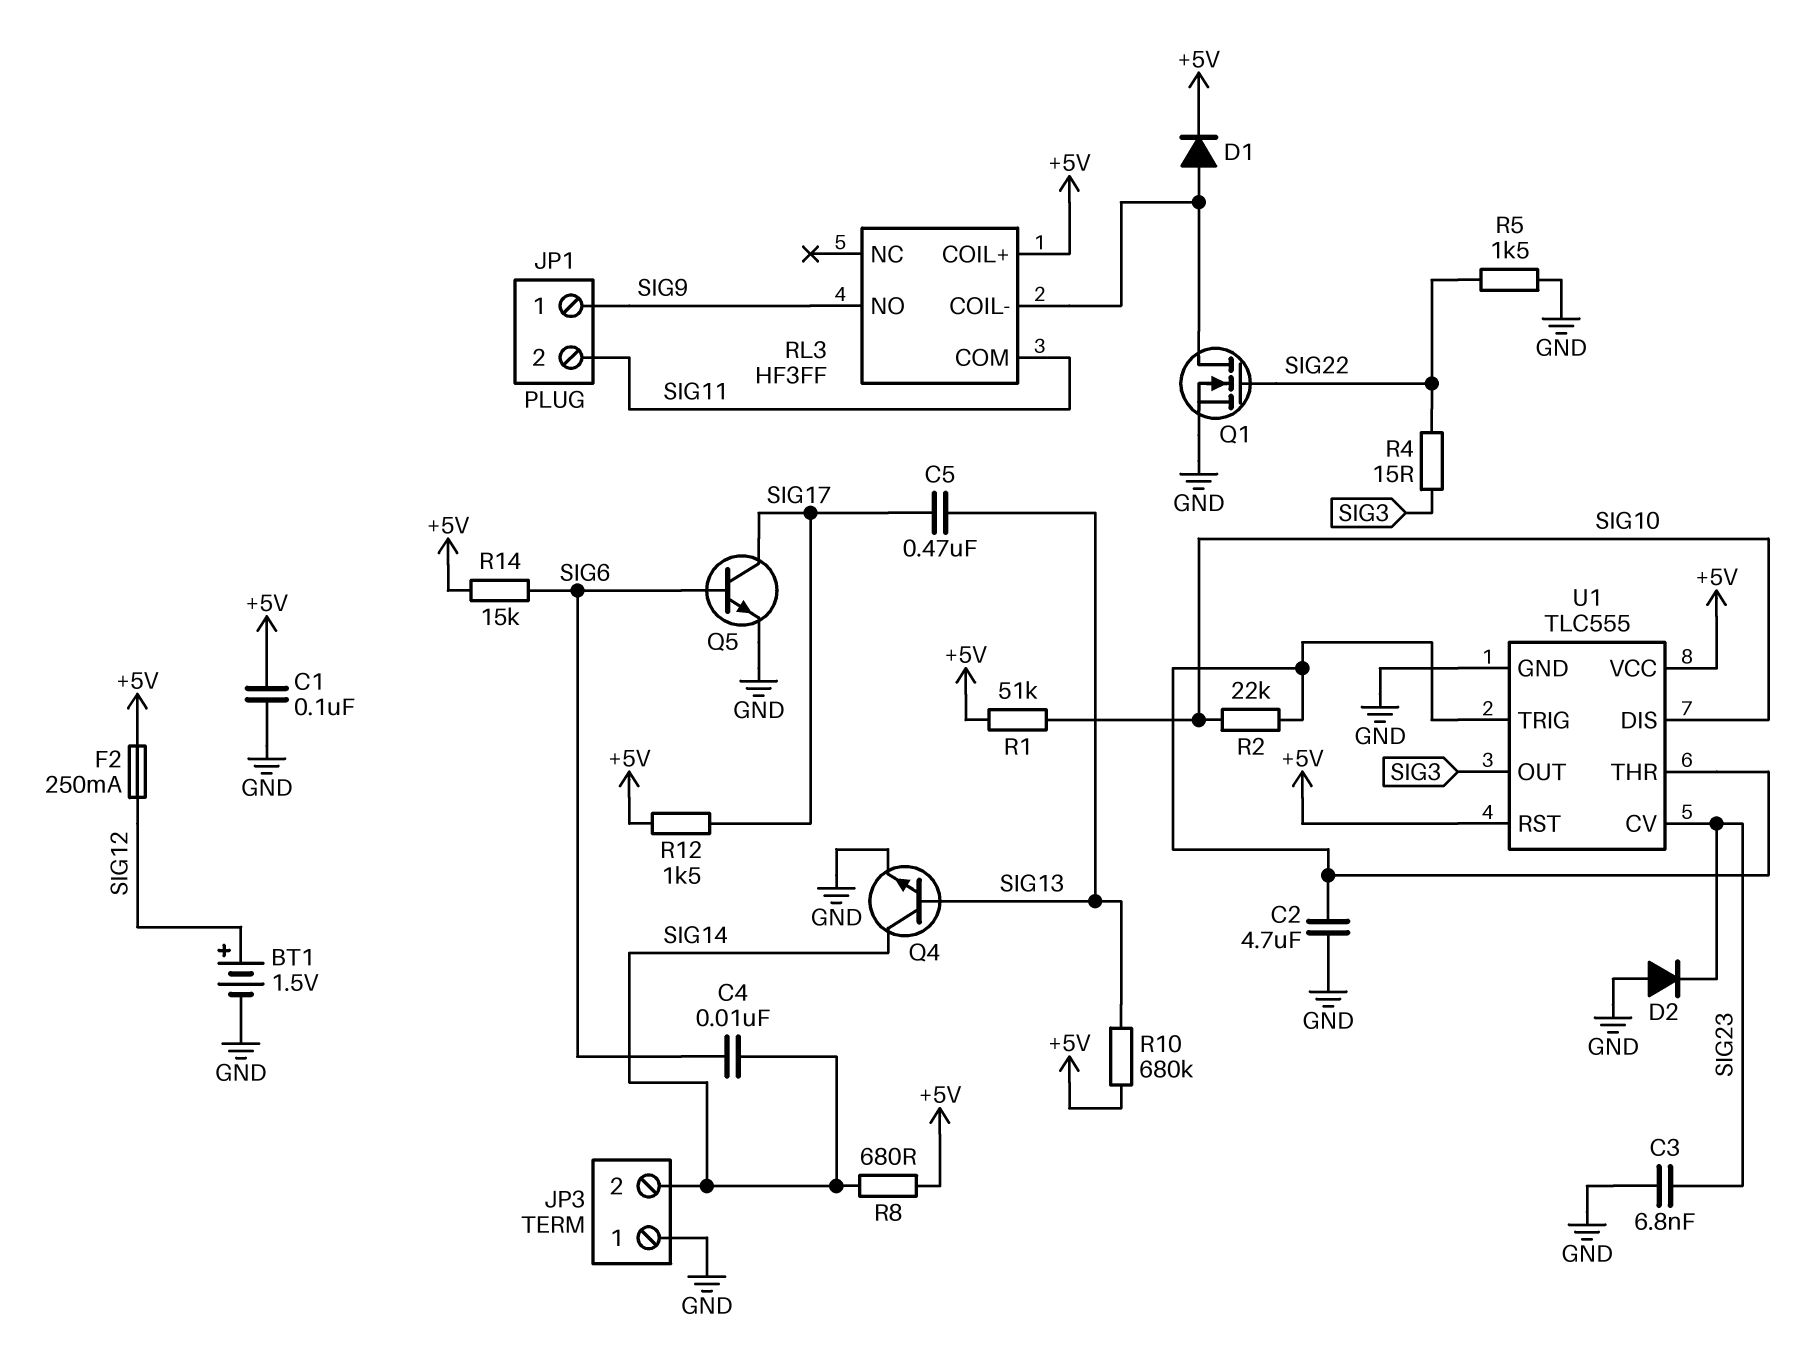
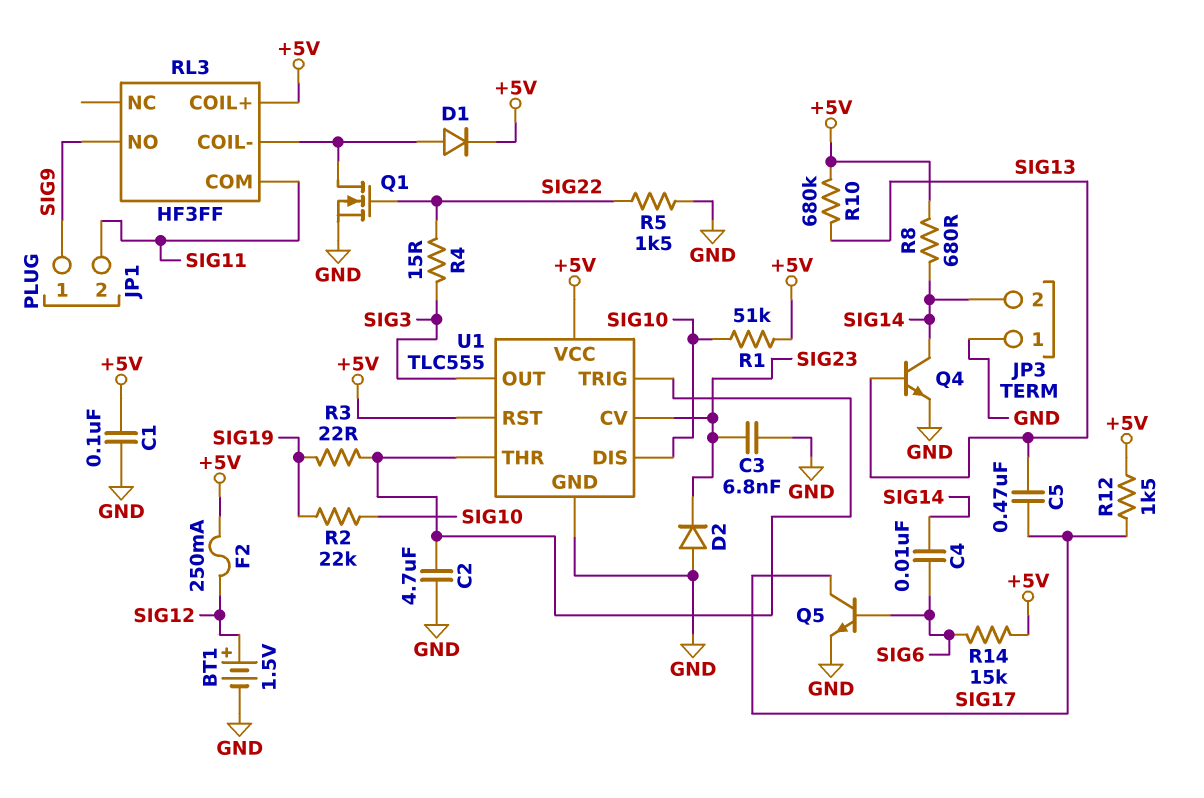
R2: 22k (SIG10, U1/THR) -> 22k (SIG10, SIG19)
R3: none -> 22 (SIG19, U1/THR)

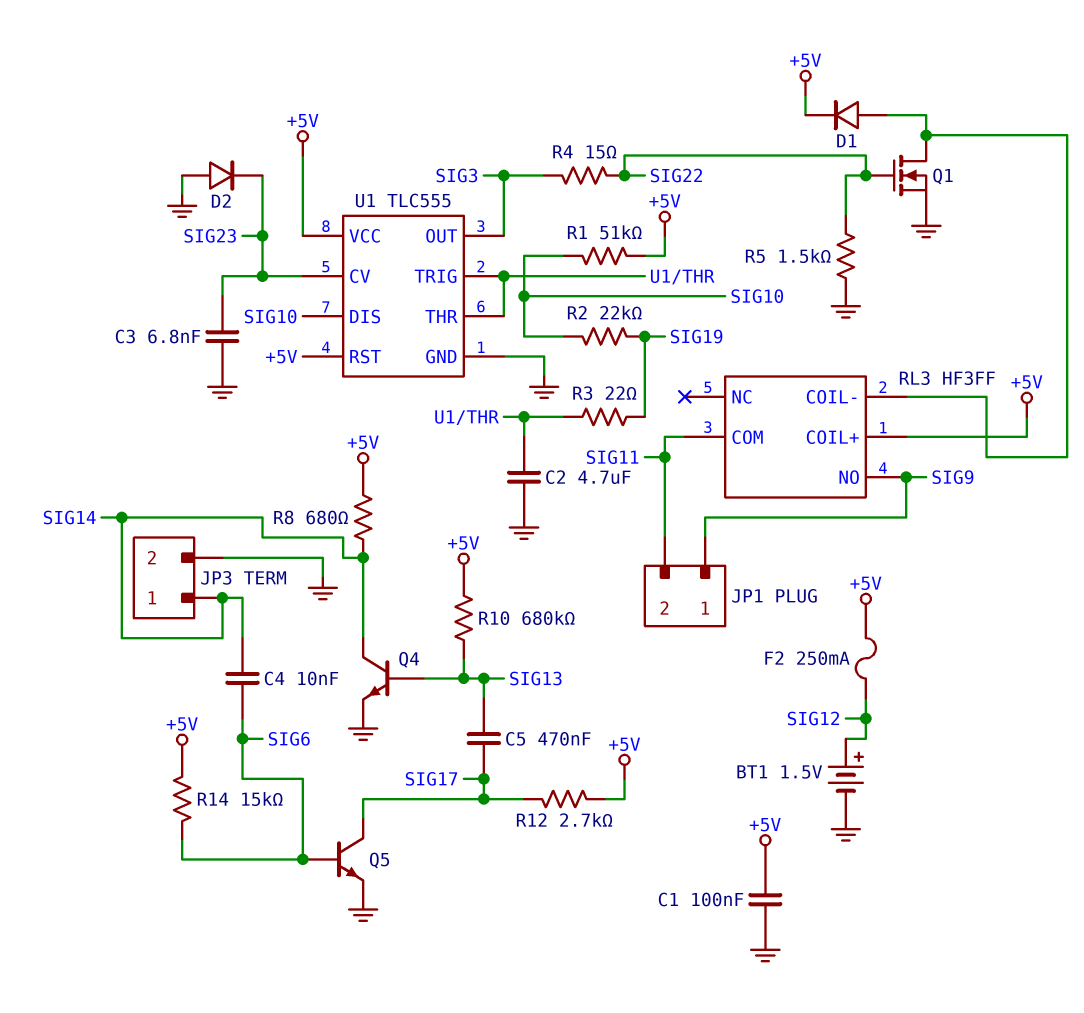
JP3 pin 1: GND -> SIG14
JP3 pin 2: SIG14 -> GND
R12: 1.5k (+5V, SIG17) -> 2.7k (+5V, SIG17)

